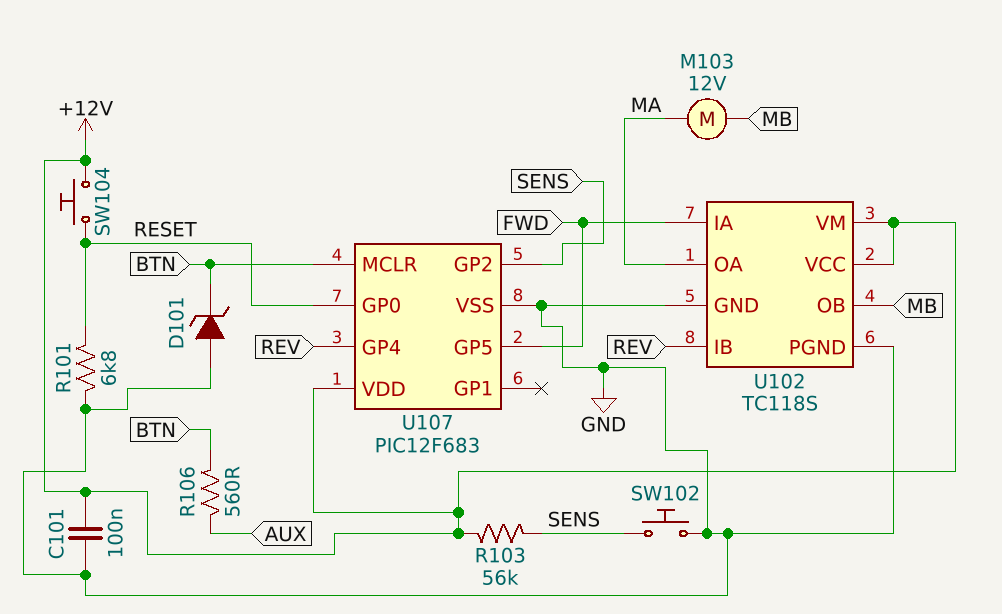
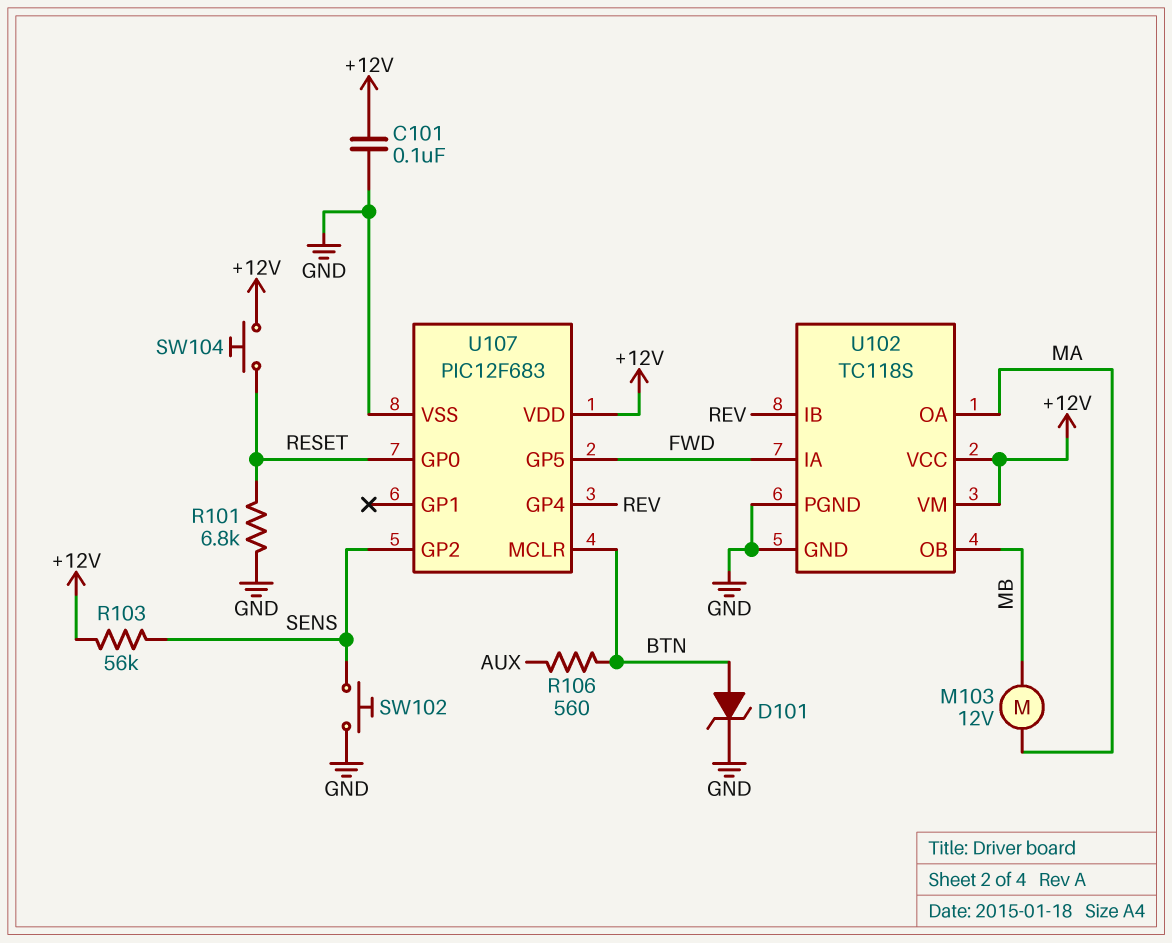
D101: zener (A GND, K BTN) -> zener (A BTN, K GND)

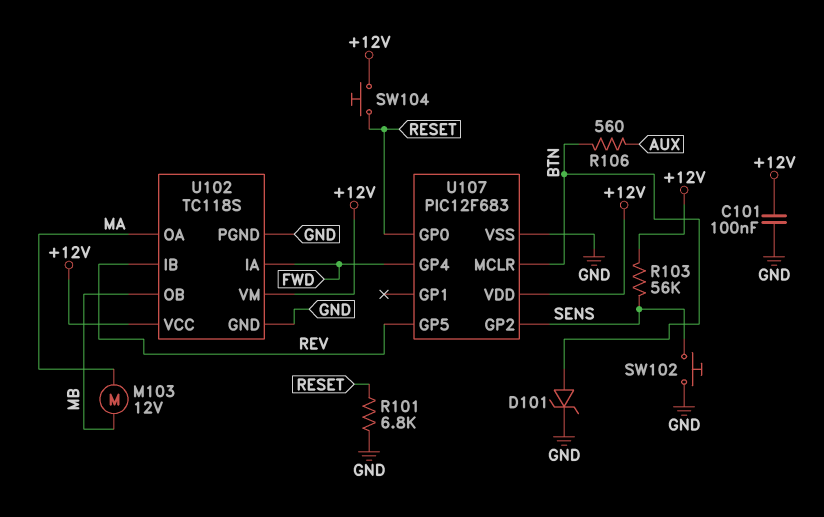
U107 pin GP4: REV -> FWD
U107 pin GP5: FWD -> REV

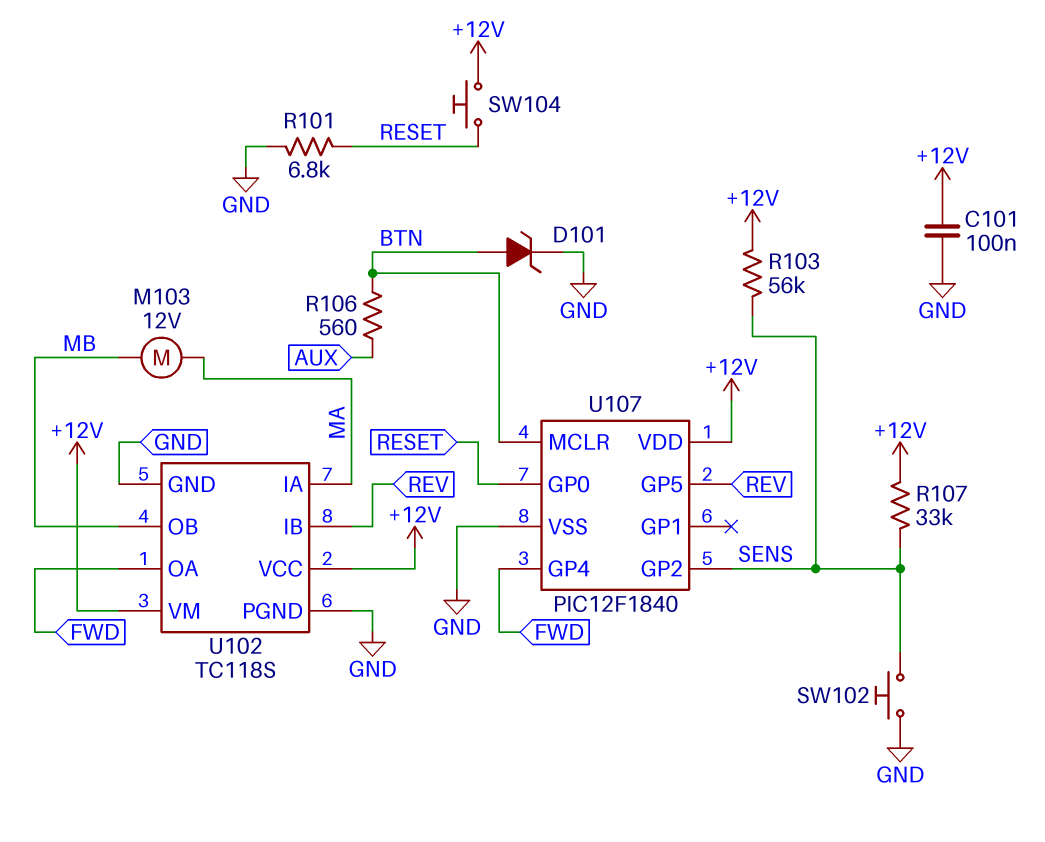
R107: none -> 33k (+12V, SENS)
U102 pin IA: FWD -> MA
U102 pin OA: MA -> FWD
U107: PIC12F683 -> PIC12F1840

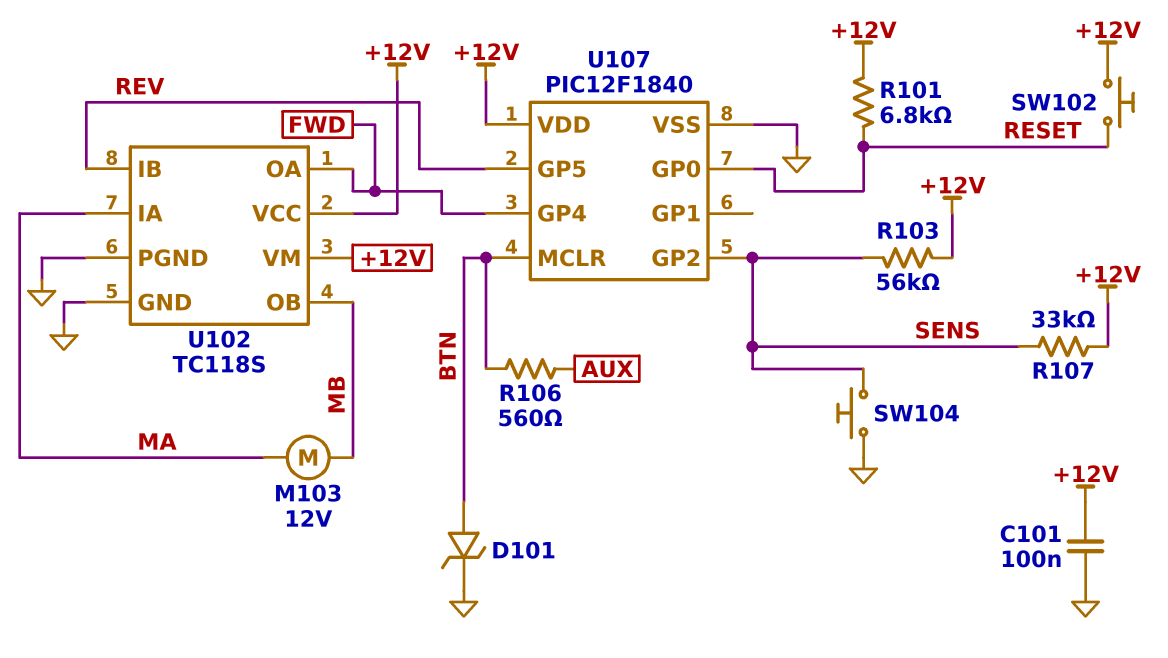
R101: 6.8k (GND, RESET) -> 6.8k (+12V, RESET)
SW102: button (GND, SENS) -> button (+12V, RESET)
SW104: button (+12V, RESET) -> button (GND, SENS)

